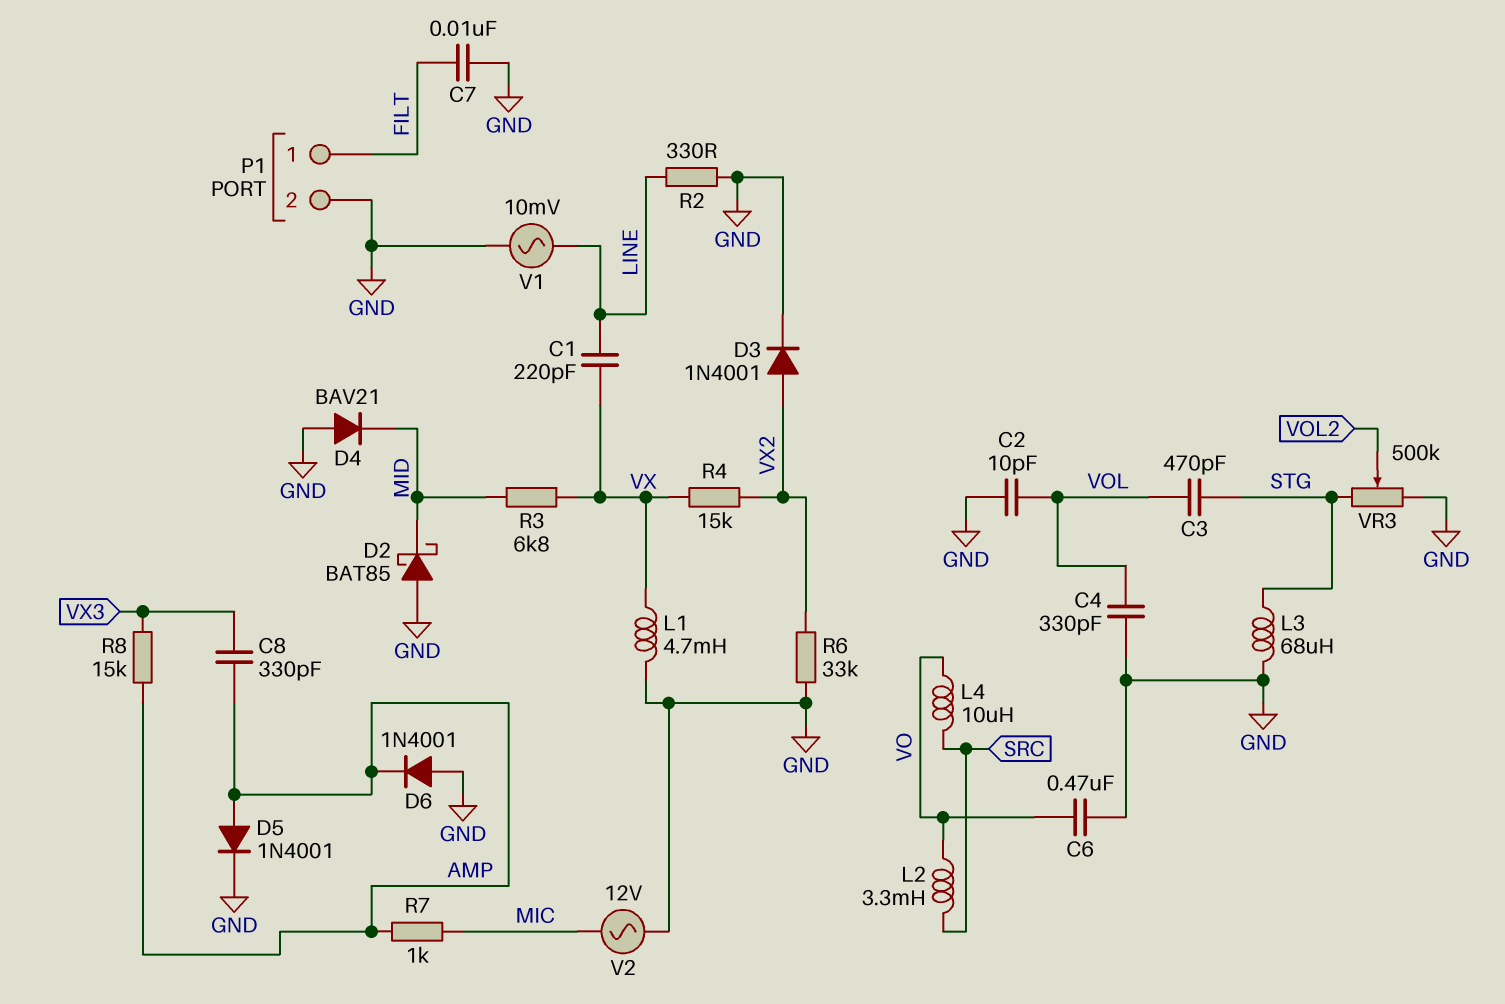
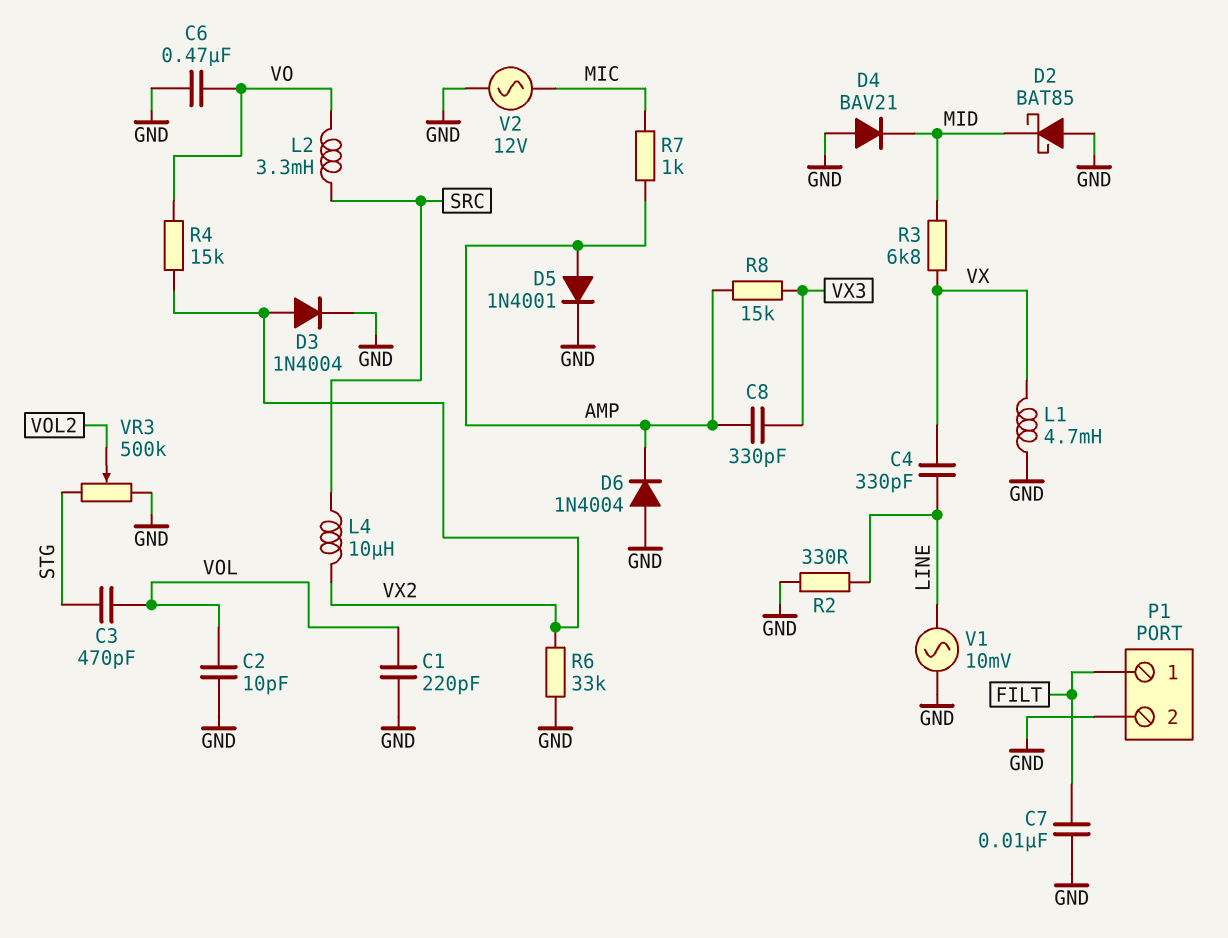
C1: 220pF (LINE, VX) -> 220pF (GND, VOL)
C4: 330pF (GND, VOL) -> 330pF (LINE, VX)
D3: diode 1N4001 (A VX2, K GND) -> diode 1N4004 (A VX2, K GND)
D6: diode 1N4001 (A GND, K AMP) -> diode 1N4004 (A GND, K AMP)
L3: 68uH (GND, STG) -> none
L4: 10uH (SRC, VO) -> 10uH (SRC, VX2)
R4: 15k (VX, VX2) -> 15k (VO, VX2)

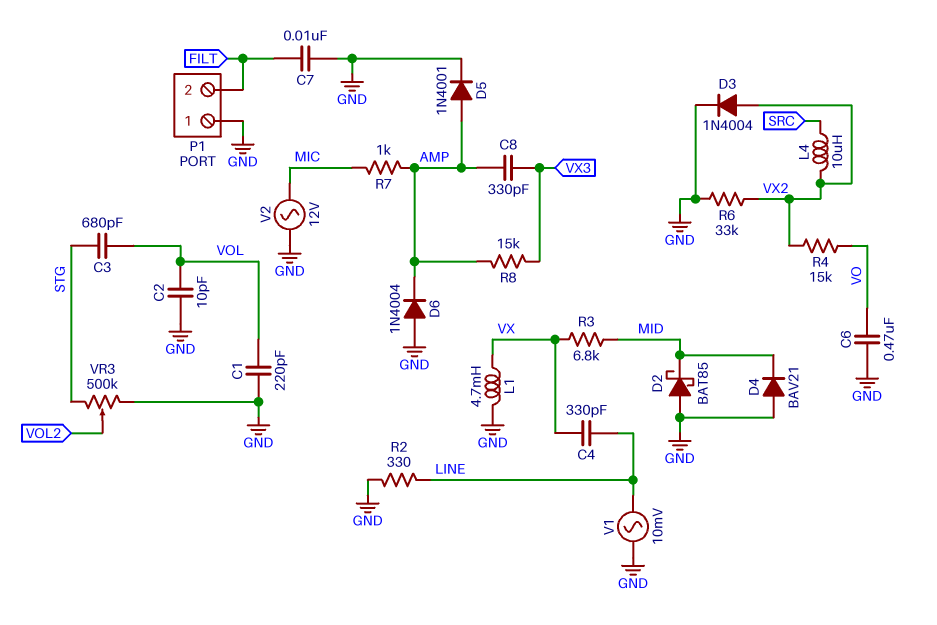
C3: 470pF (STG, VOL) -> 680pF (STG, VOL)
L2: 3.3mH (SRC, VO) -> none
P1 pin 1: FILT -> GND
P1 pin 2: GND -> FILT

